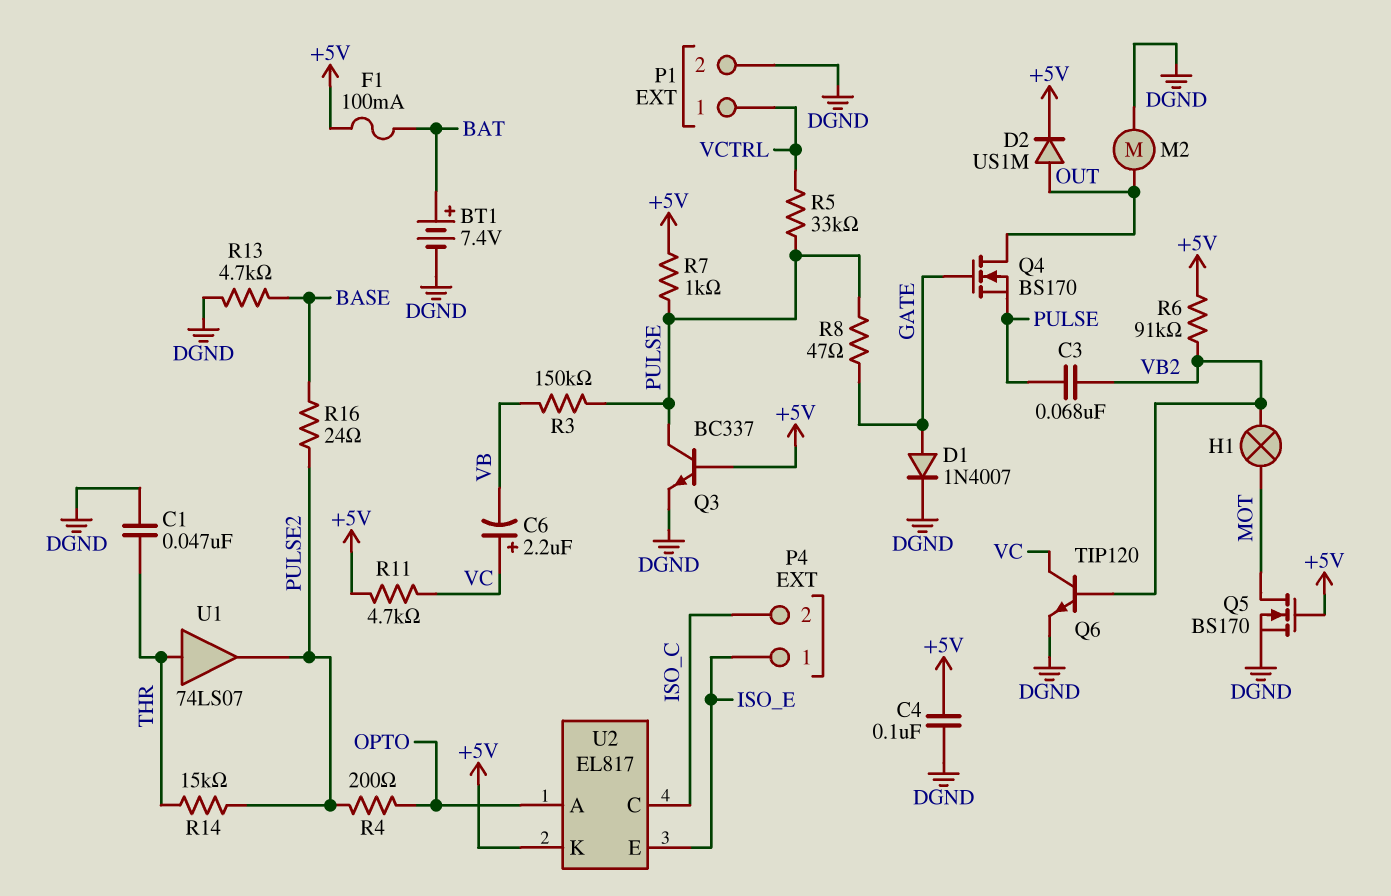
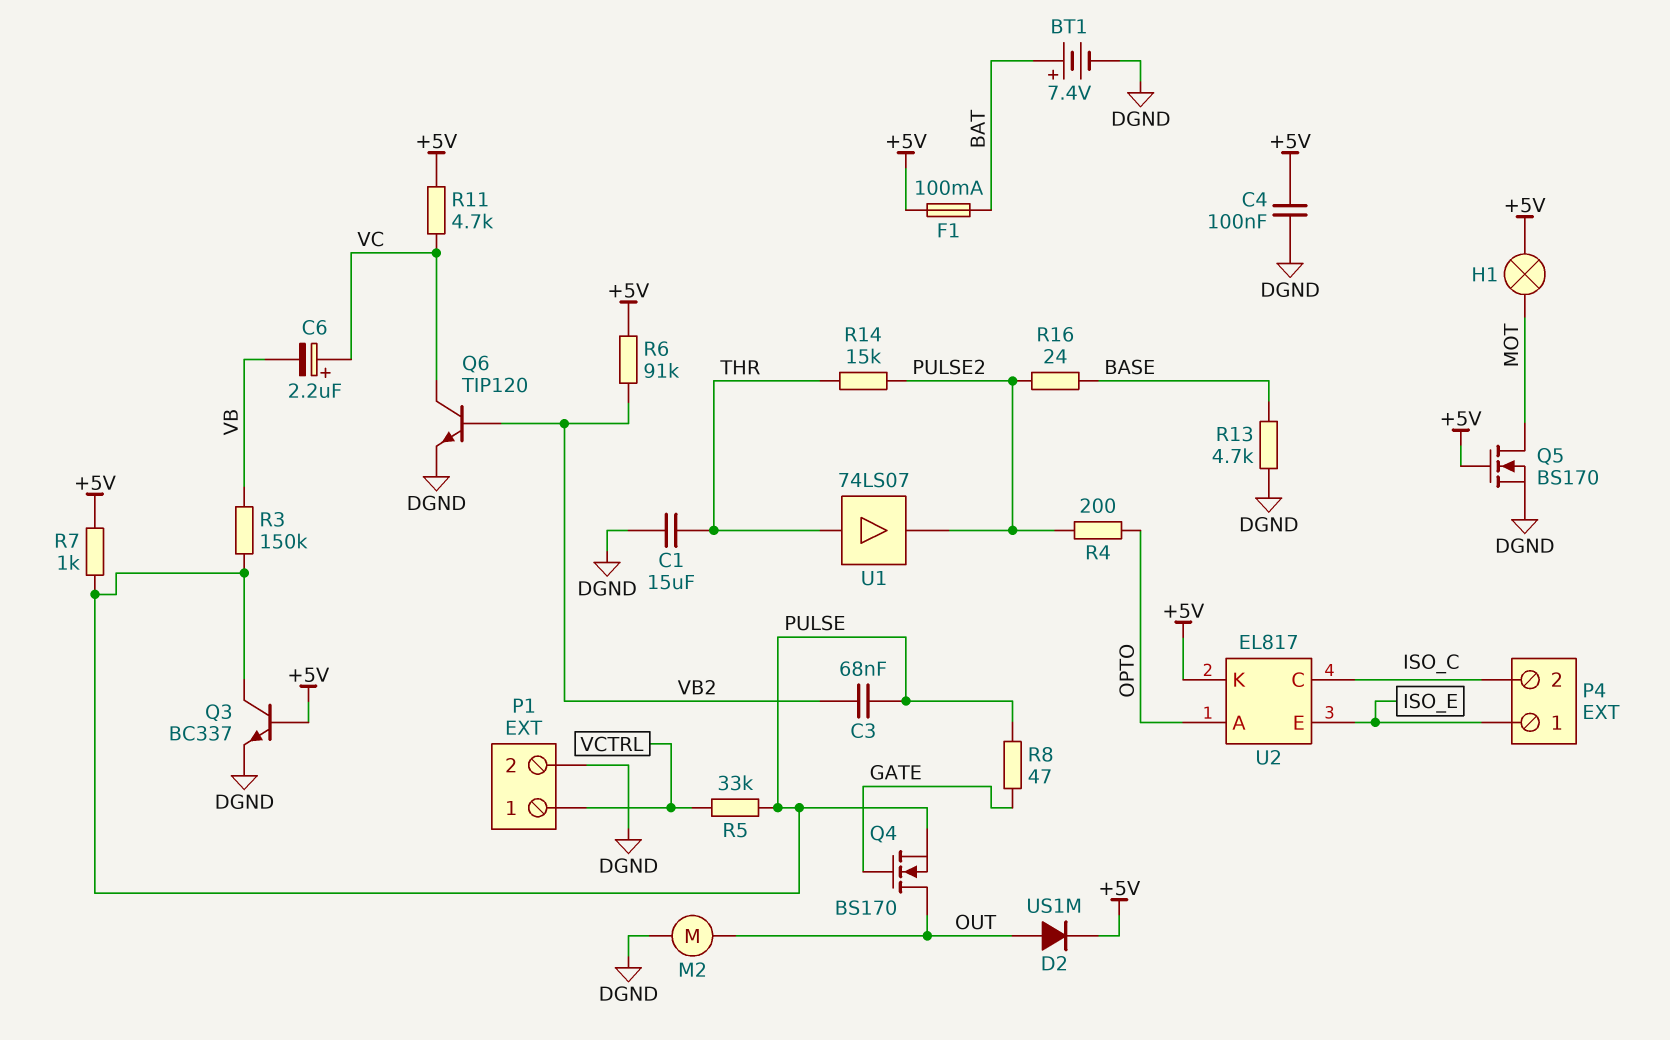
C1: 47nF (DGND, THR) -> 15uF (DGND, THR)
D1: diode 1N4007 (A GATE, K DGND) -> none
H1: lamp (MOT, VB2) -> lamp (+5V, MOT)

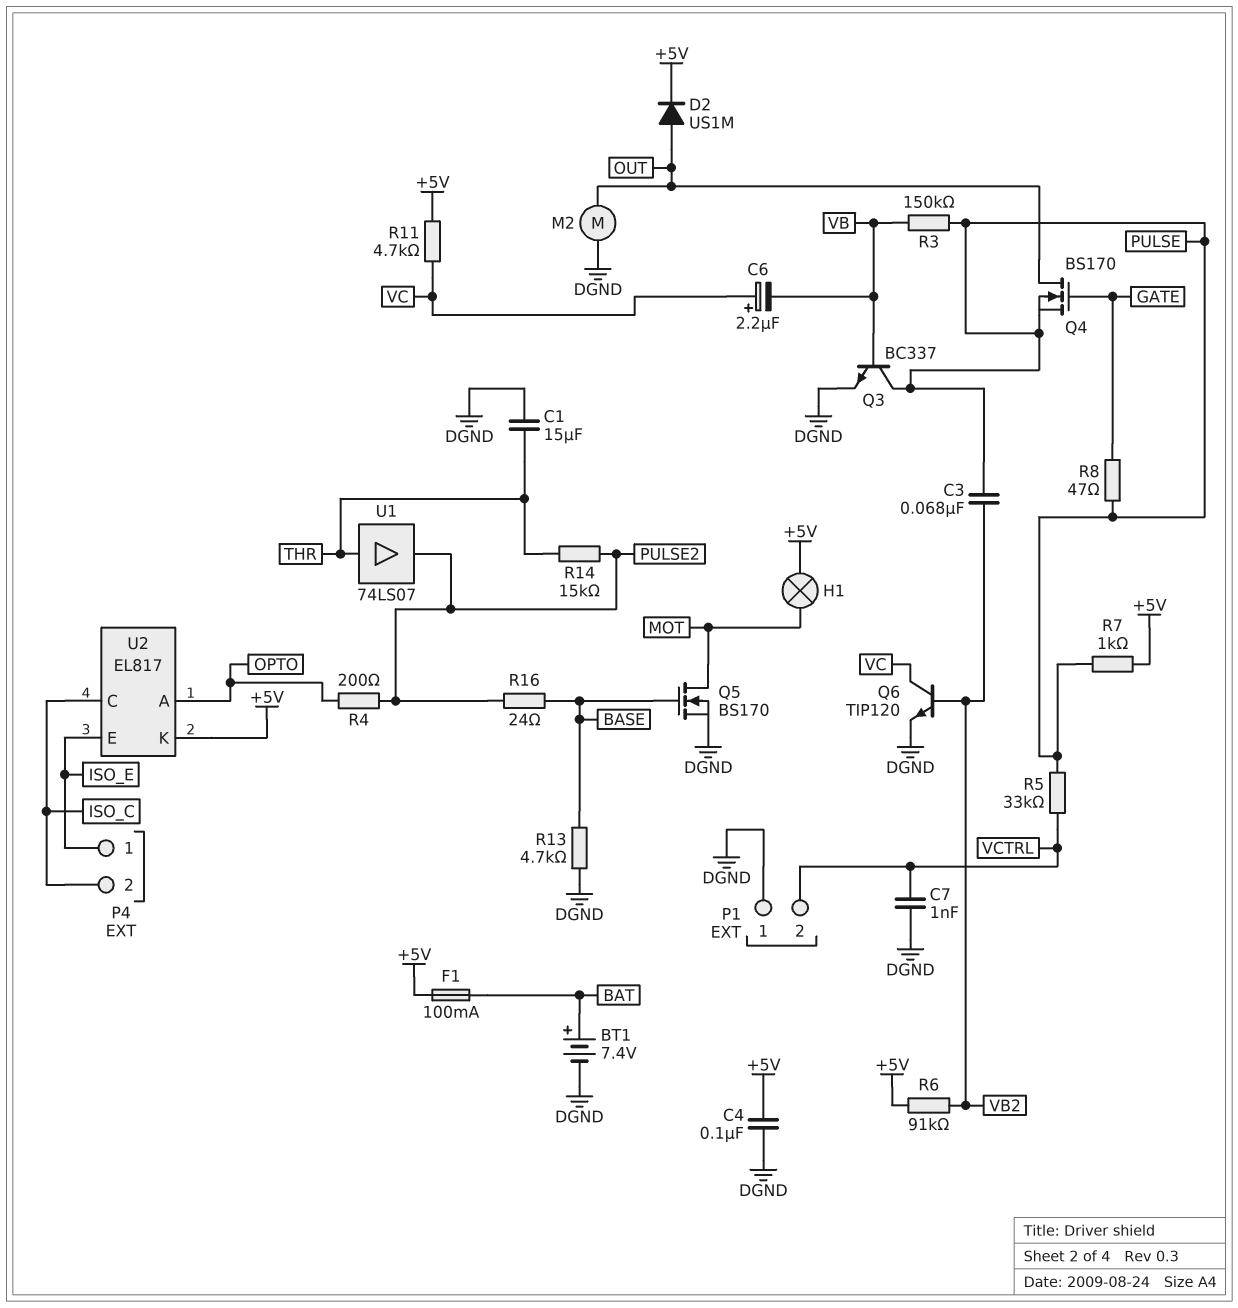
C7: none -> 1nF (DGND, VCTRL)
P1 pin 1: VCTRL -> DGND
P1 pin 2: DGND -> VCTRL
Q3: NPN BC337 (B +5V, C PULSE, E DGND) -> NPN BC337 (B VB, C PULSE, E DGND)
Q5: NMOS BS170 (G +5V, D MOT, S DGND) -> NMOS BS170 (G BASE, D MOT, S DGND)

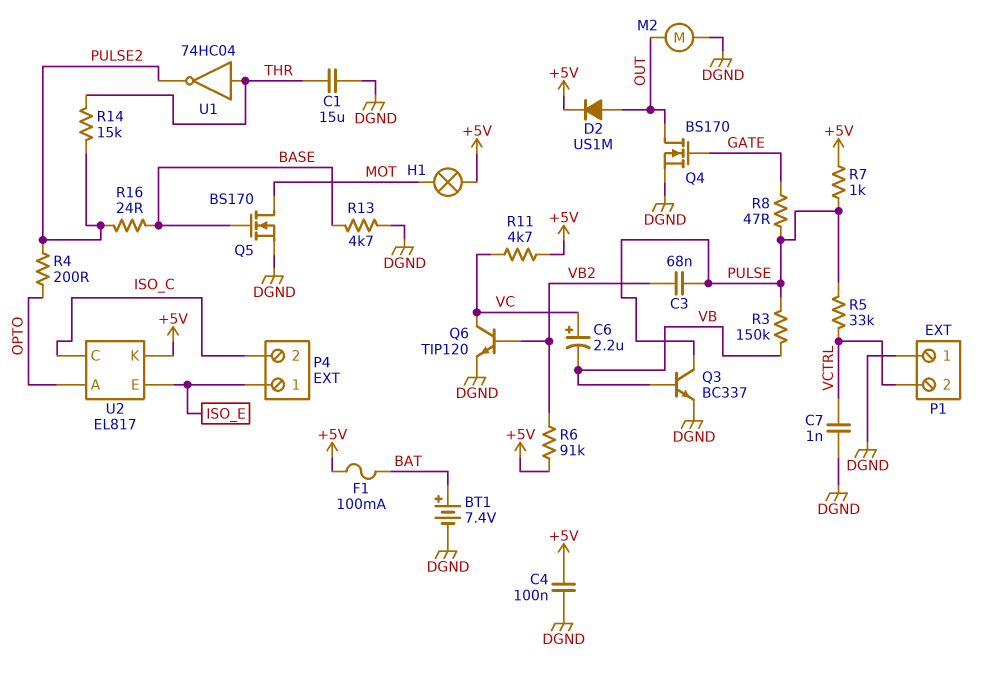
Q4: NMOS BS170 (G GATE, D OUT, S PULSE) -> NMOS BS170 (G GATE, D OUT, S DGND)
U1: buffer 74LS07 (in THR, out PULSE2) -> NOT 74HC04 (in THR, out PULSE2)

